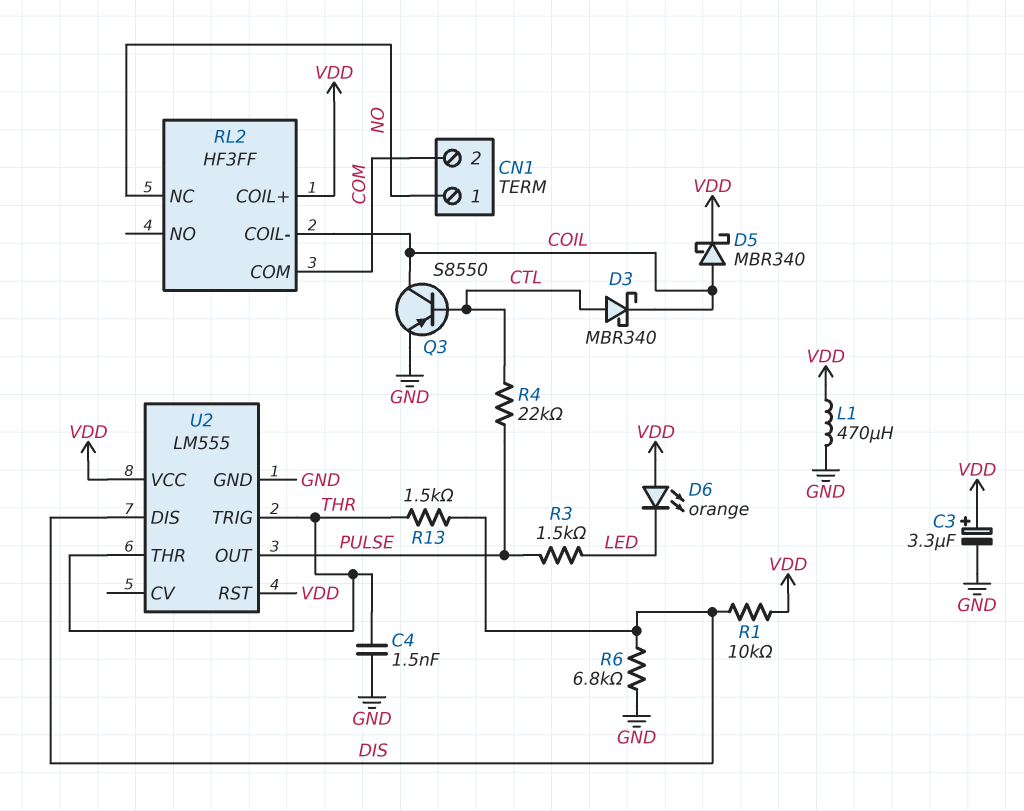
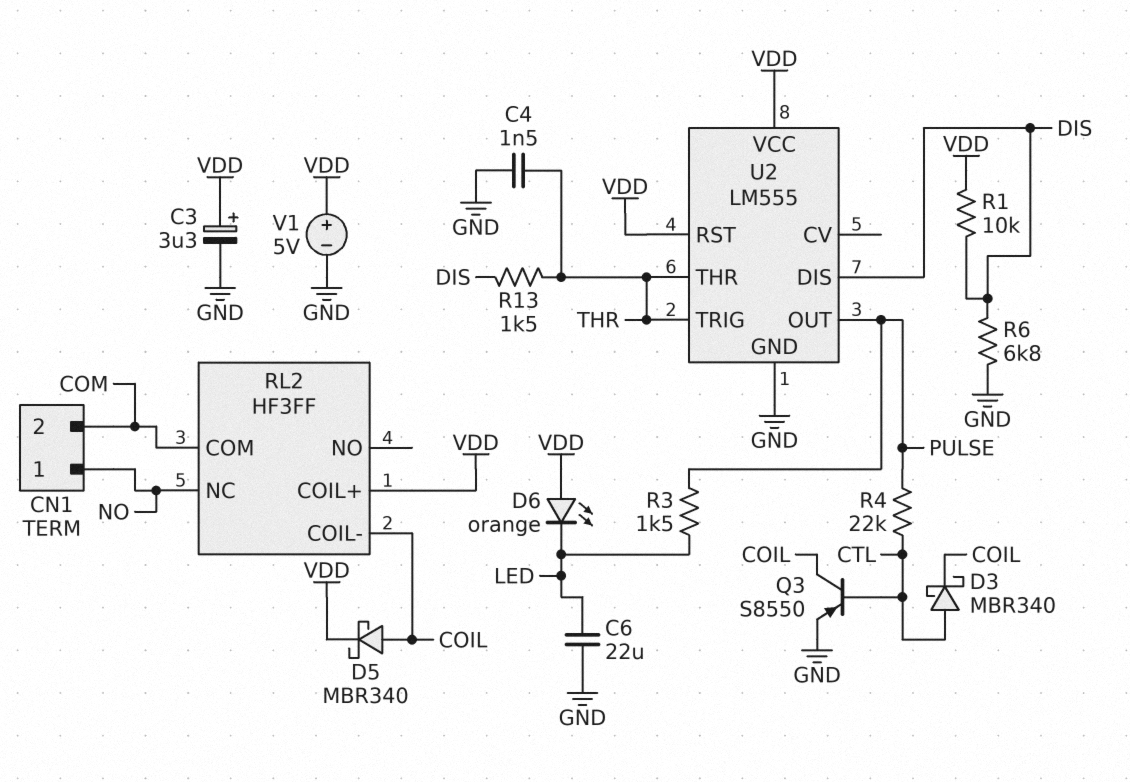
C6: none -> 22uF (GND, LED)
L1: 470uH (GND, VDD) -> none
V1: none -> 5V (plus VDD, minus GND)

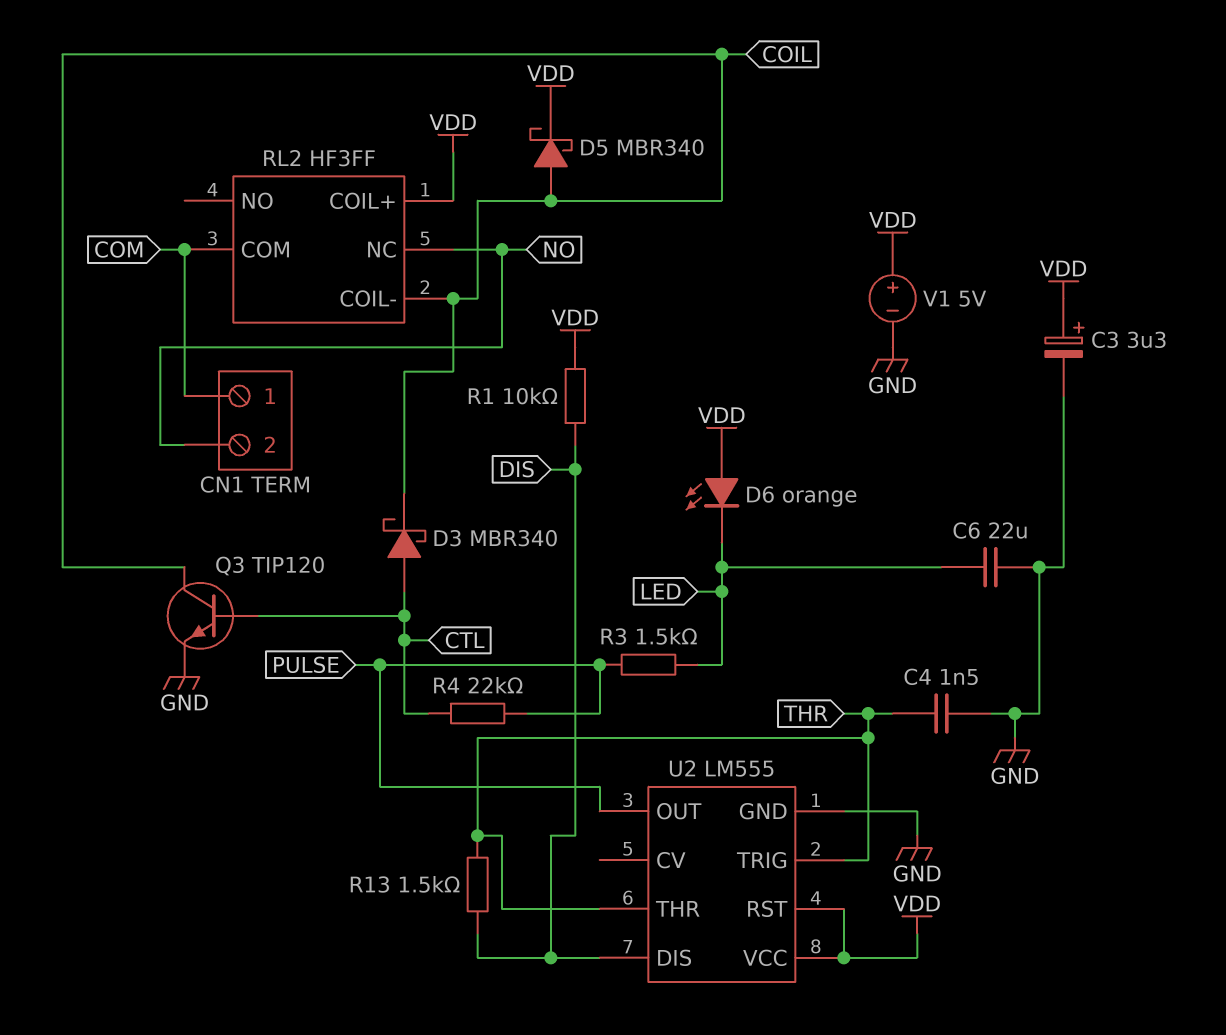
CN1 pin 1: NO -> COM
CN1 pin 2: COM -> NO
Q3: PNP S8550 (B CTL, C COIL, E GND) -> NPN TIP120 (B CTL, C COIL, E GND)
R6: 6.8k (DIS, GND) -> none

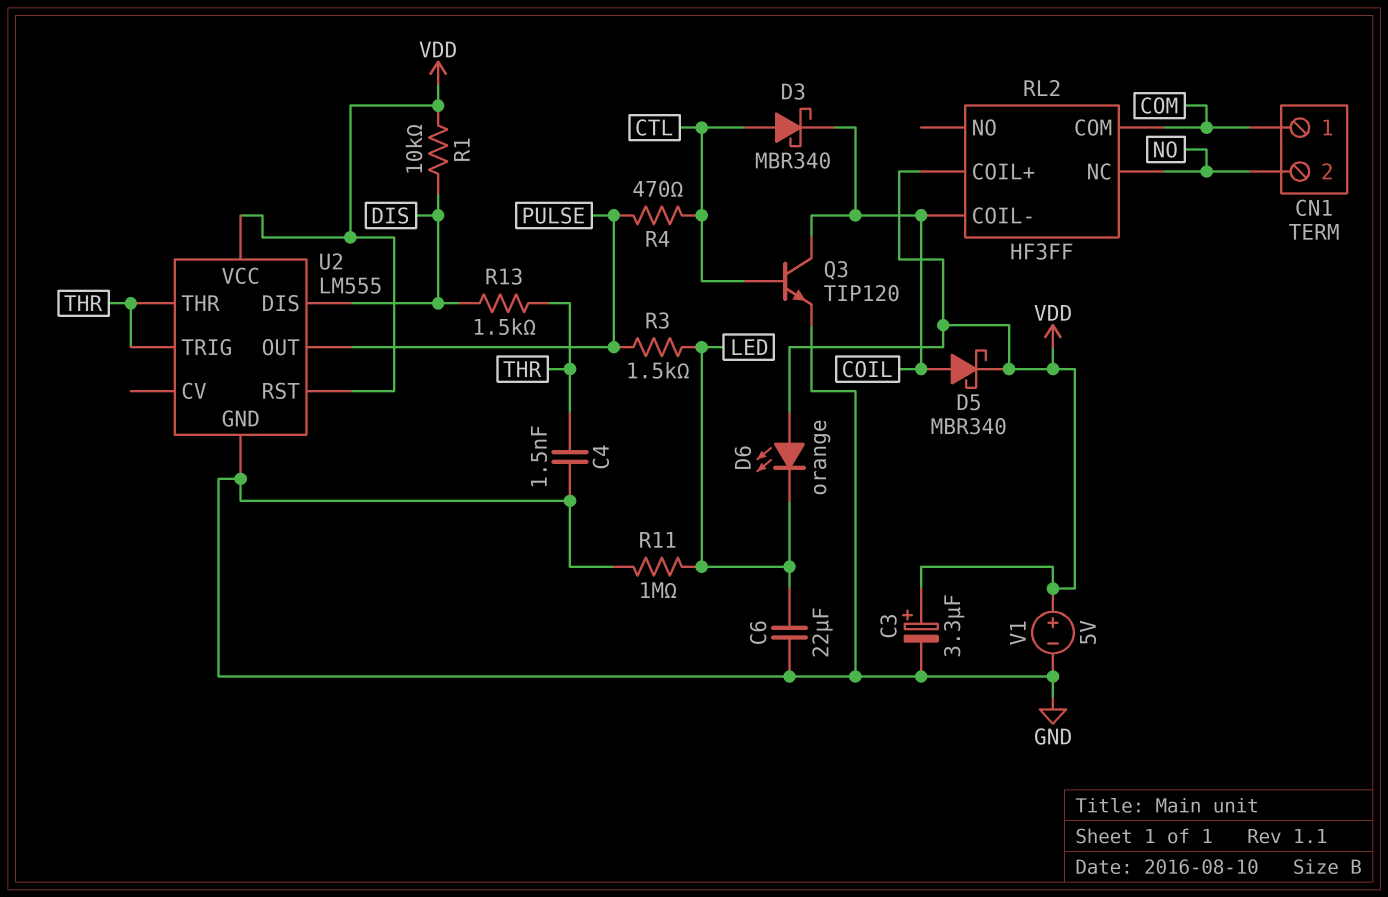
R4: 22k (CTL, PULSE) -> 470 (CTL, PULSE)
R11: none -> 1M (GND, LED)

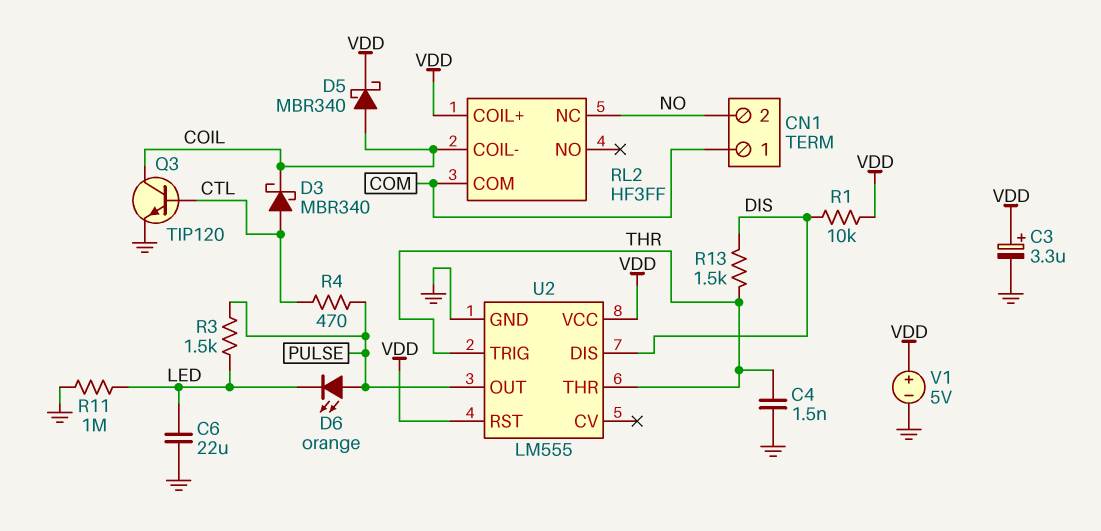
D6: LED orange (A VDD, K LED) -> LED orange (A PULSE, K LED)

